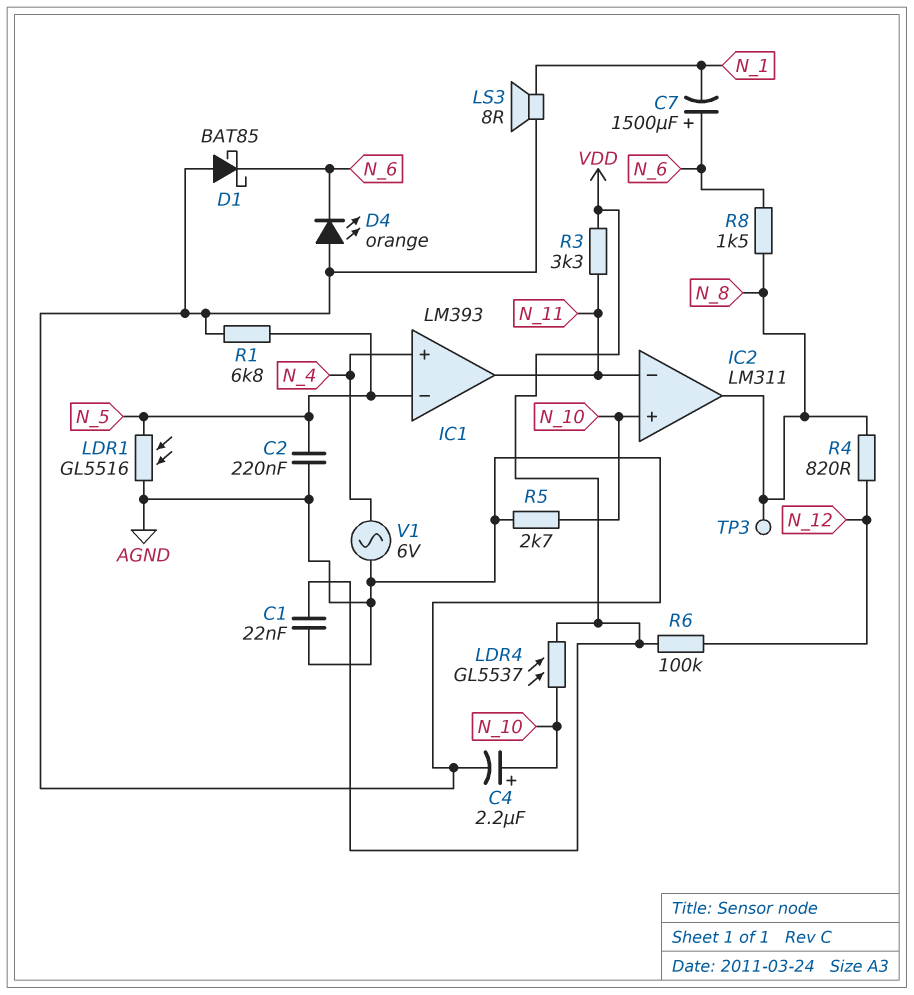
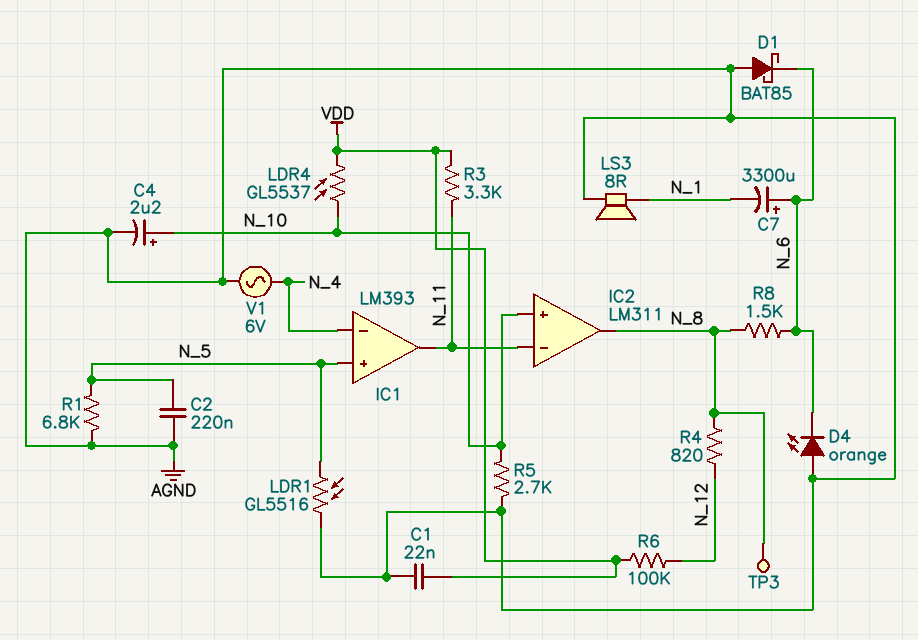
C7: 1500uF (plus N_6, minus N_1) -> 3300uF (plus N_6, minus N_1)
IC1 pin in+: N_4 -> N_5
IC1 pin in-: N_5 -> N_4

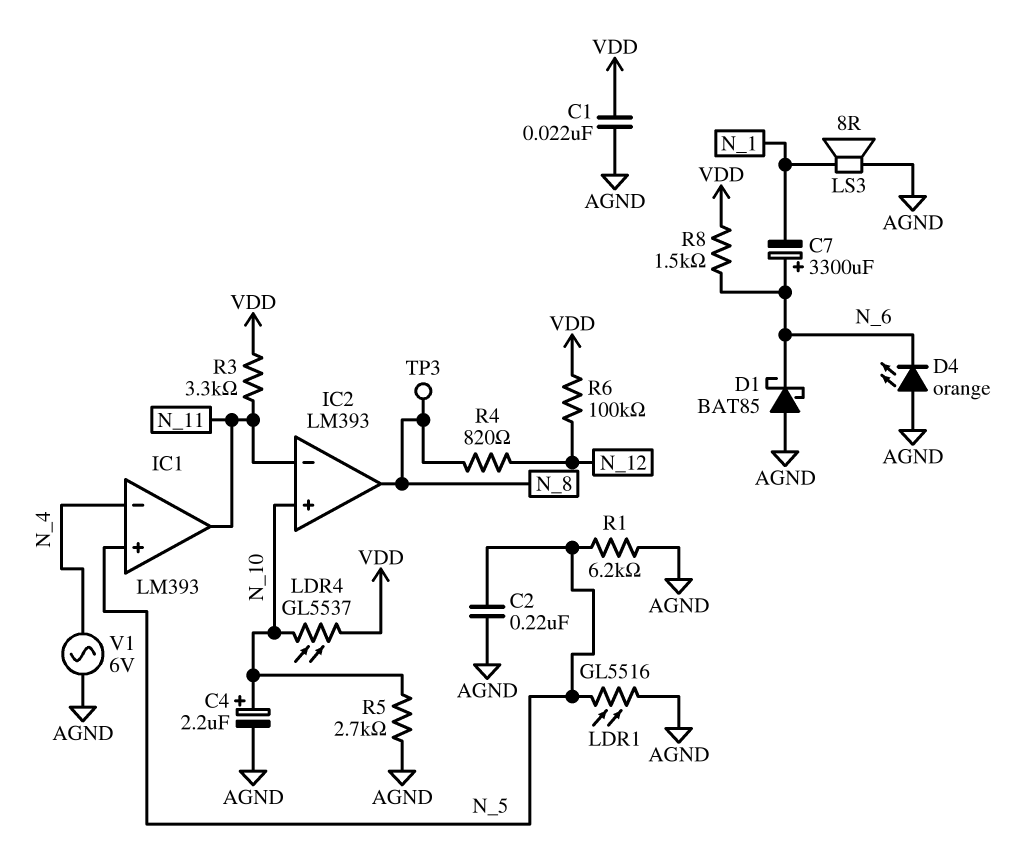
IC2: LM311 -> LM393
R1: 6.8k (AGND, N_5) -> 6.2k (AGND, N_5)
R8: 1.5k (N_6, N_8) -> 1.5k (N_6, VDD)

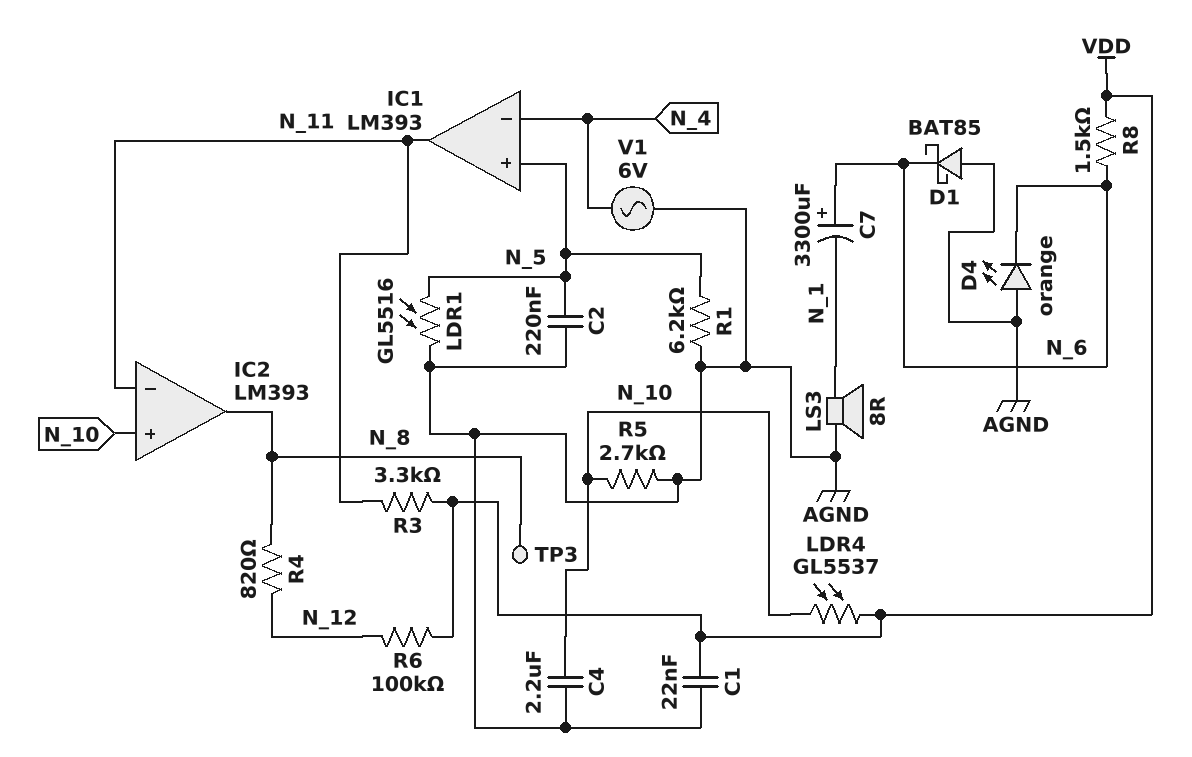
C4: 2.2uF (plus N_10, minus AGND) -> 2.2uF (AGND, N_10)

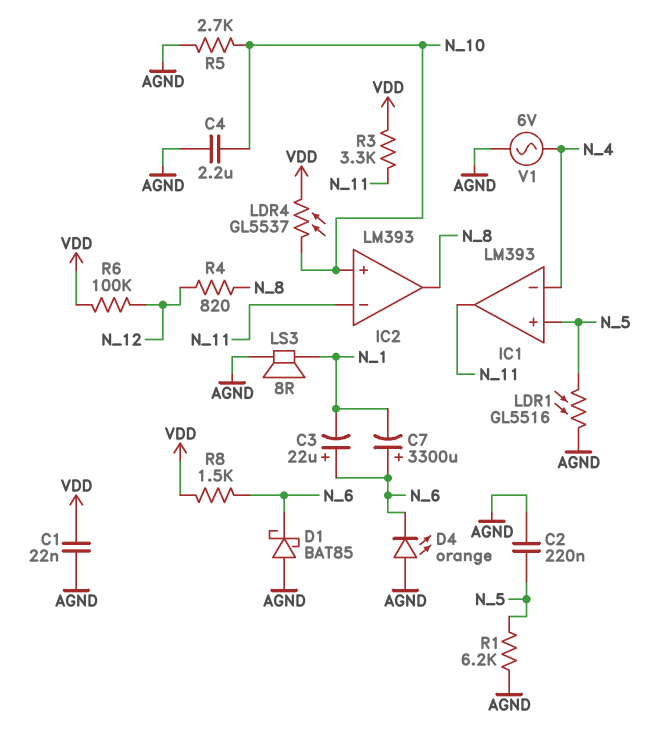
C3: none -> 22uF (plus N_6, minus N_1)
TP3: test point (N_8) -> none

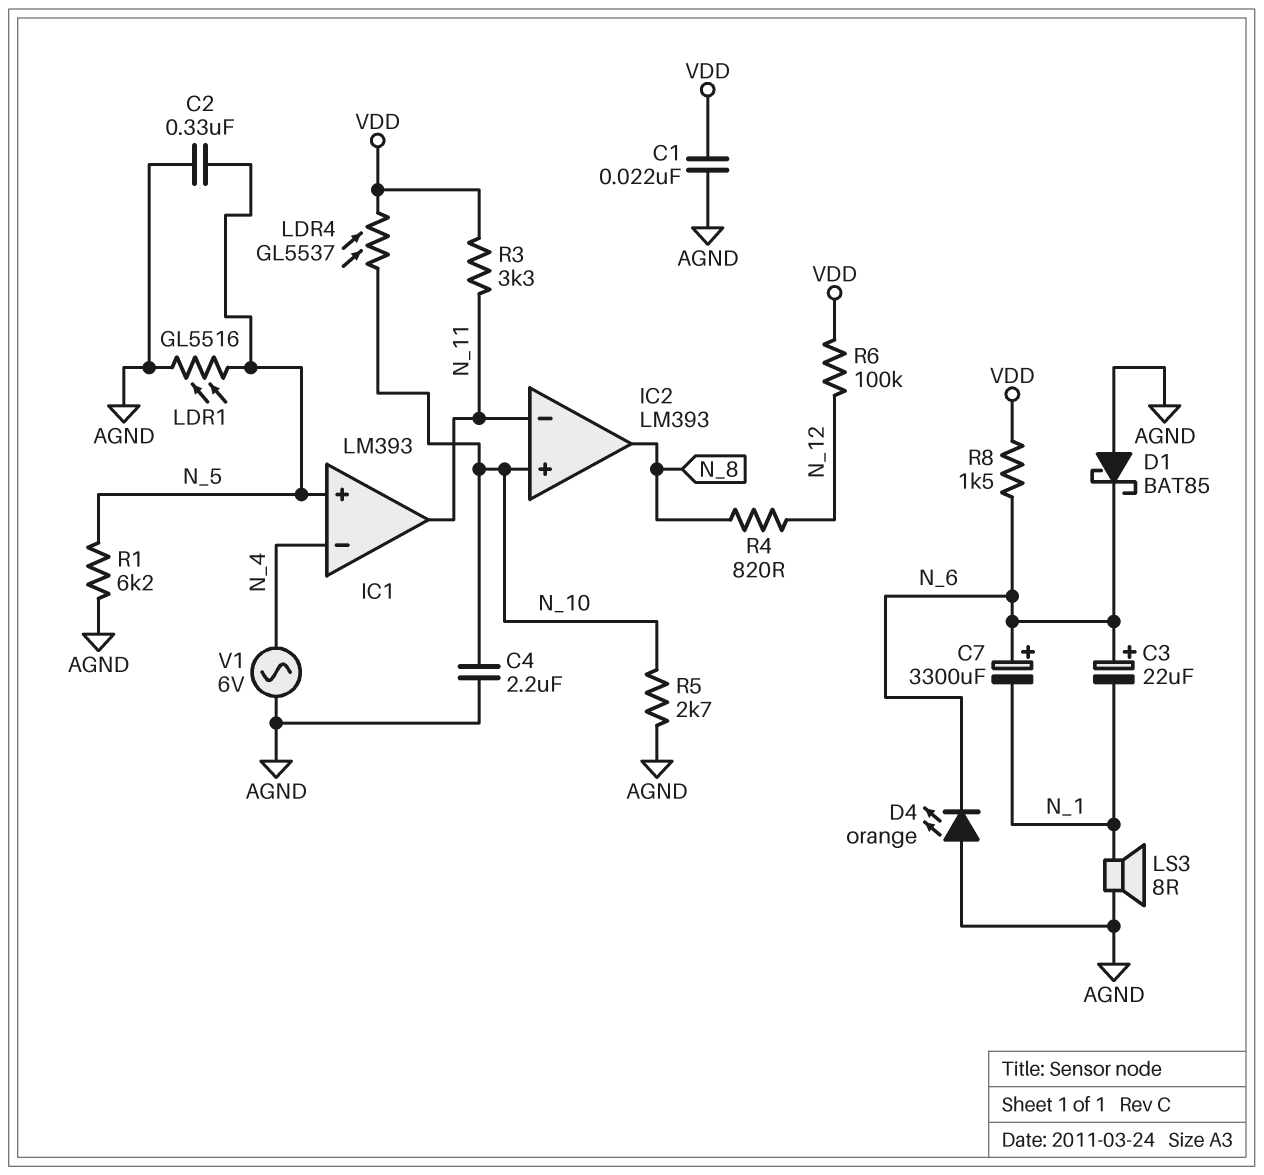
C2: 220nF (AGND, N_5) -> 330nF (AGND, N_5)

